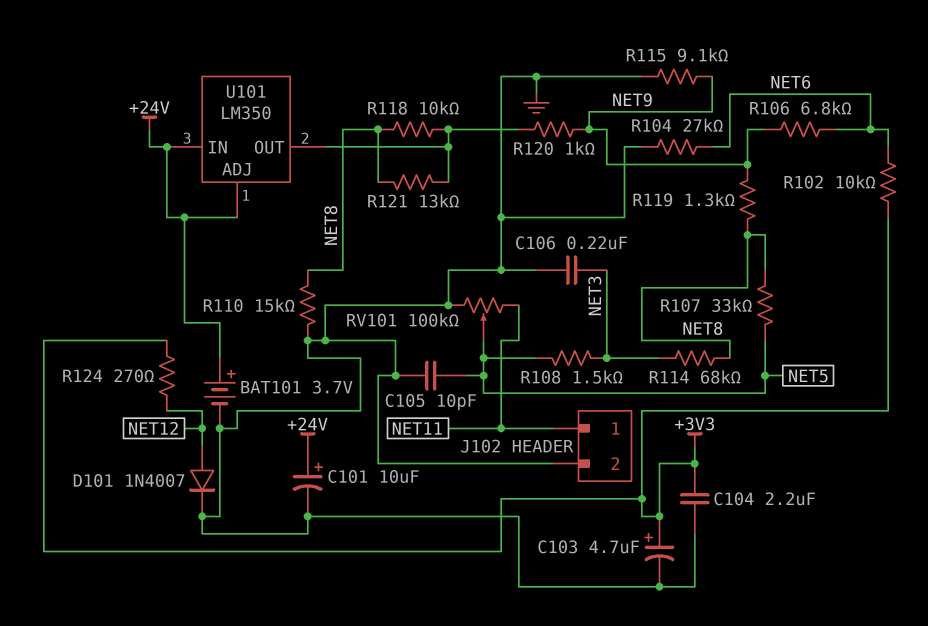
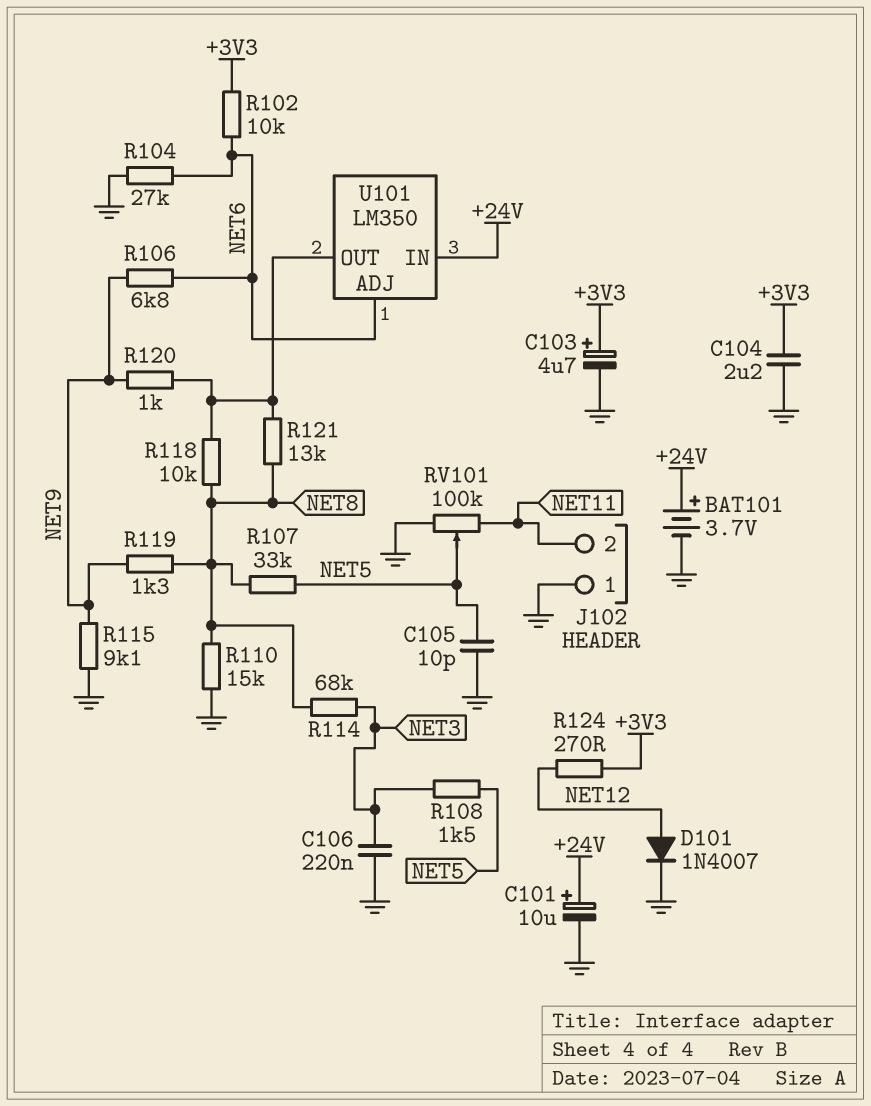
J102 pin 1: NET11 -> GND
J102 pin 2: GND -> NET11
U101 pin ADJ: +24V -> NET6

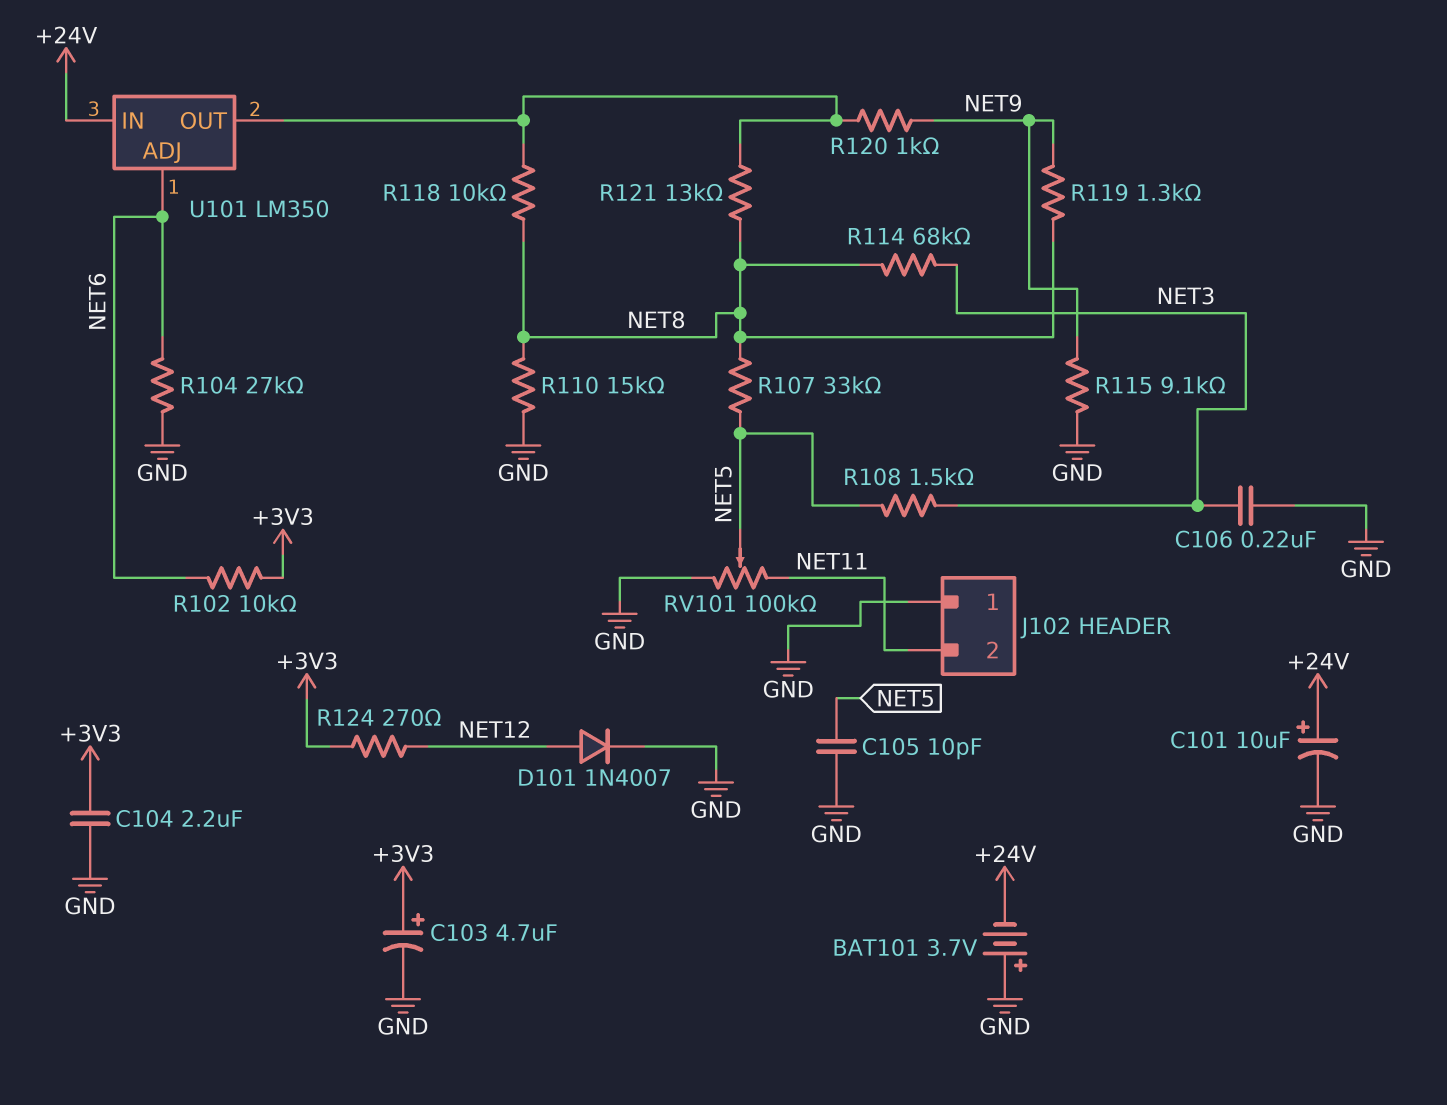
BAT101: 3.7V (plus +24V, minus GND) -> 3.7V (plus GND, minus +24V)
R106: 6.8k (NET6, NET9) -> none

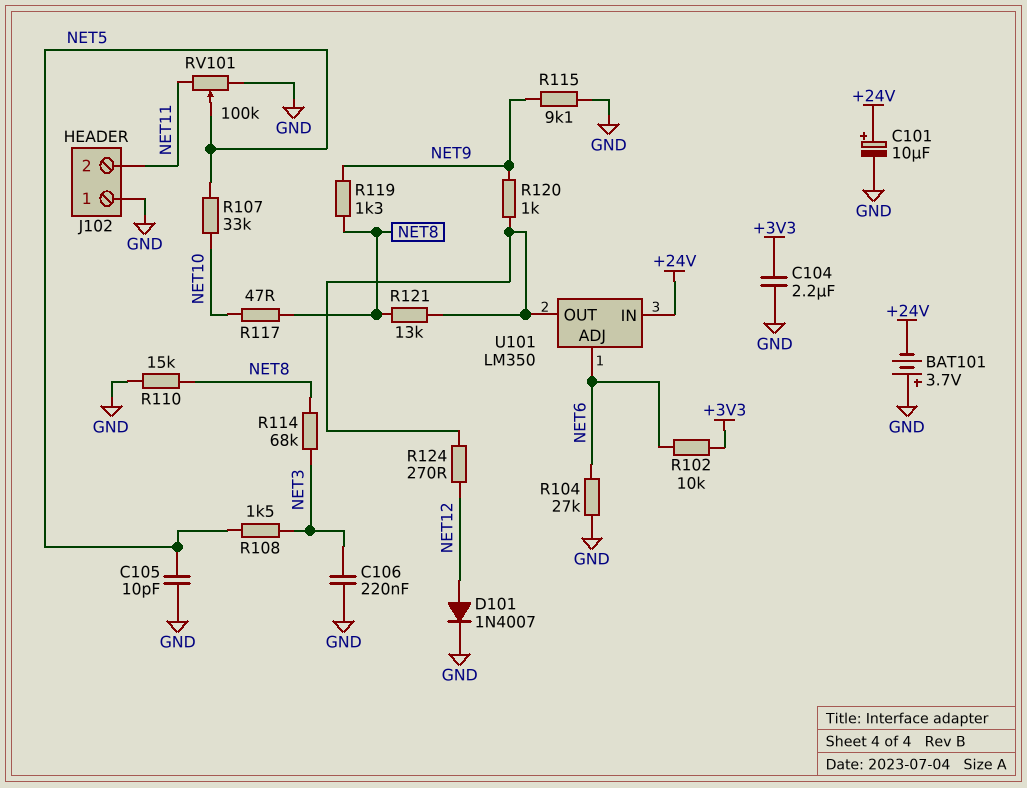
C103: 4.7uF (plus +3V3, minus GND) -> none
R107: 33k (NET5, NET8) -> 33k (NET5, NET10)
R117: none -> 47 (NET8, NET10)
R118: 10k (NET8, U101/OUT) -> none
R124: 270 (+3V3, NET12) -> 270 (NET12, U101/OUT)

